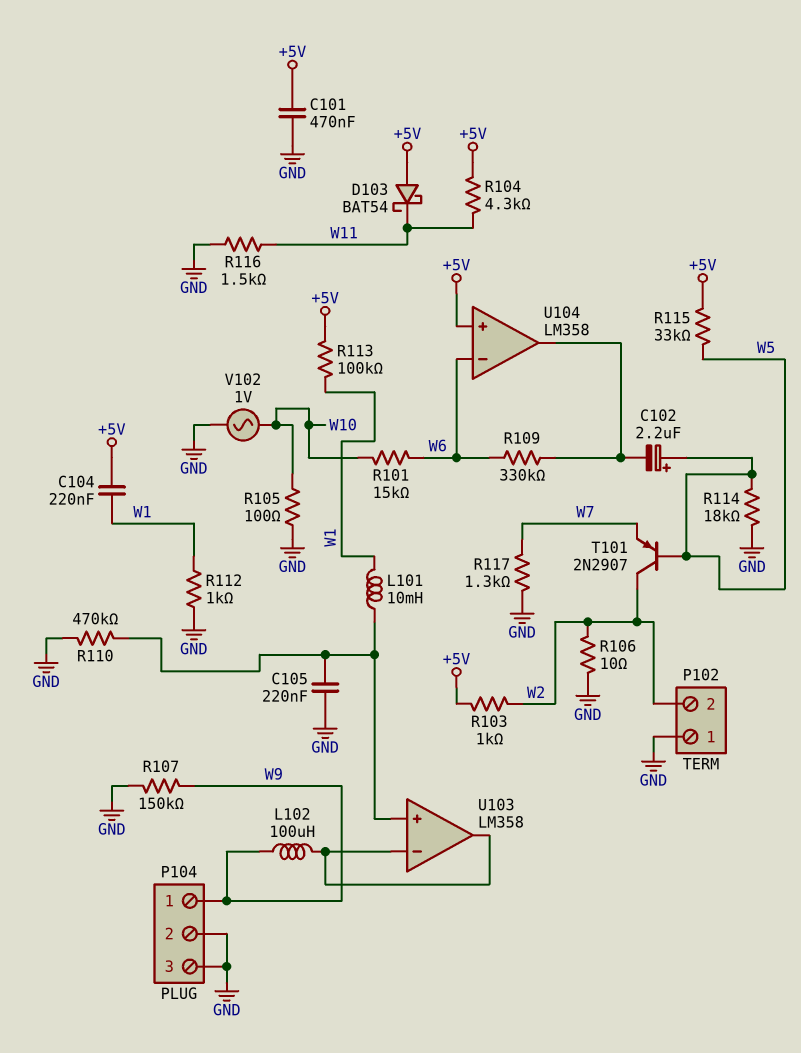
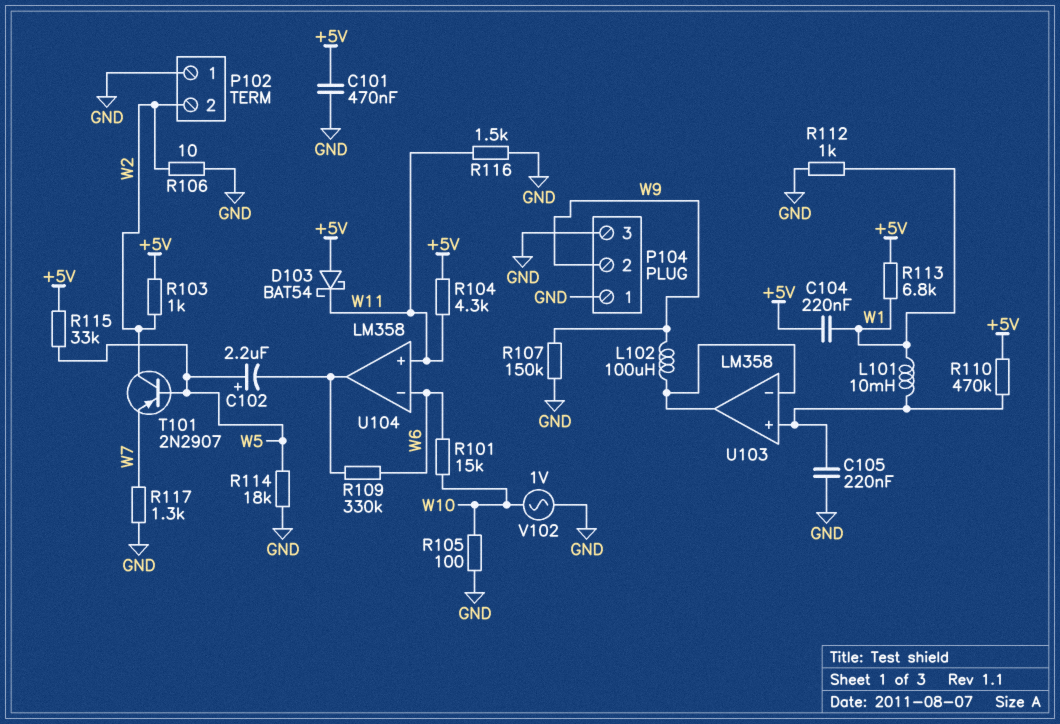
P104 pin 1: W9 -> GND
P104 pin 2: GND -> W9
R110: 470k (GND, U103/in+) -> 470k (+5V, U103/in+)
R113: 100k (+5V, W1) -> 6.8k (+5V, W1)
U104 pin in+: +5V -> W11

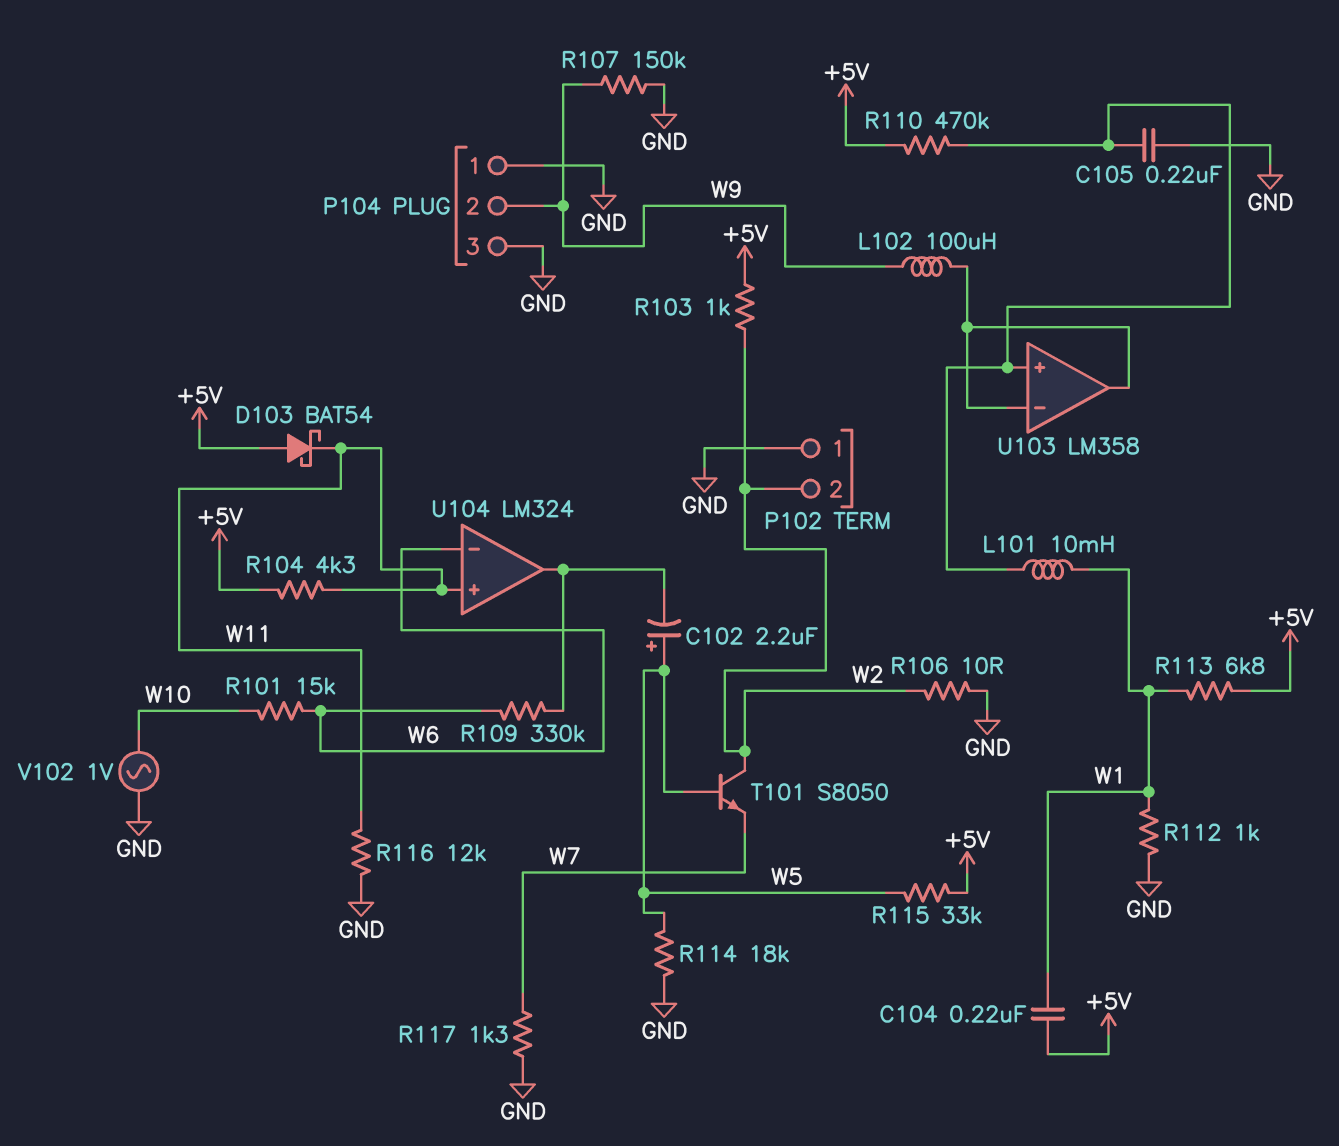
C101: 470nF (+5V, GND) -> none
R105: 100 (GND, W10) -> none
R116: 1.5k (GND, W11) -> 12k (GND, W11)
T101: PNP 2N2907 (B W5, C W2, E W7) -> NPN S8050 (B W5, C W2, E W7)
U104: LM358 -> LM324

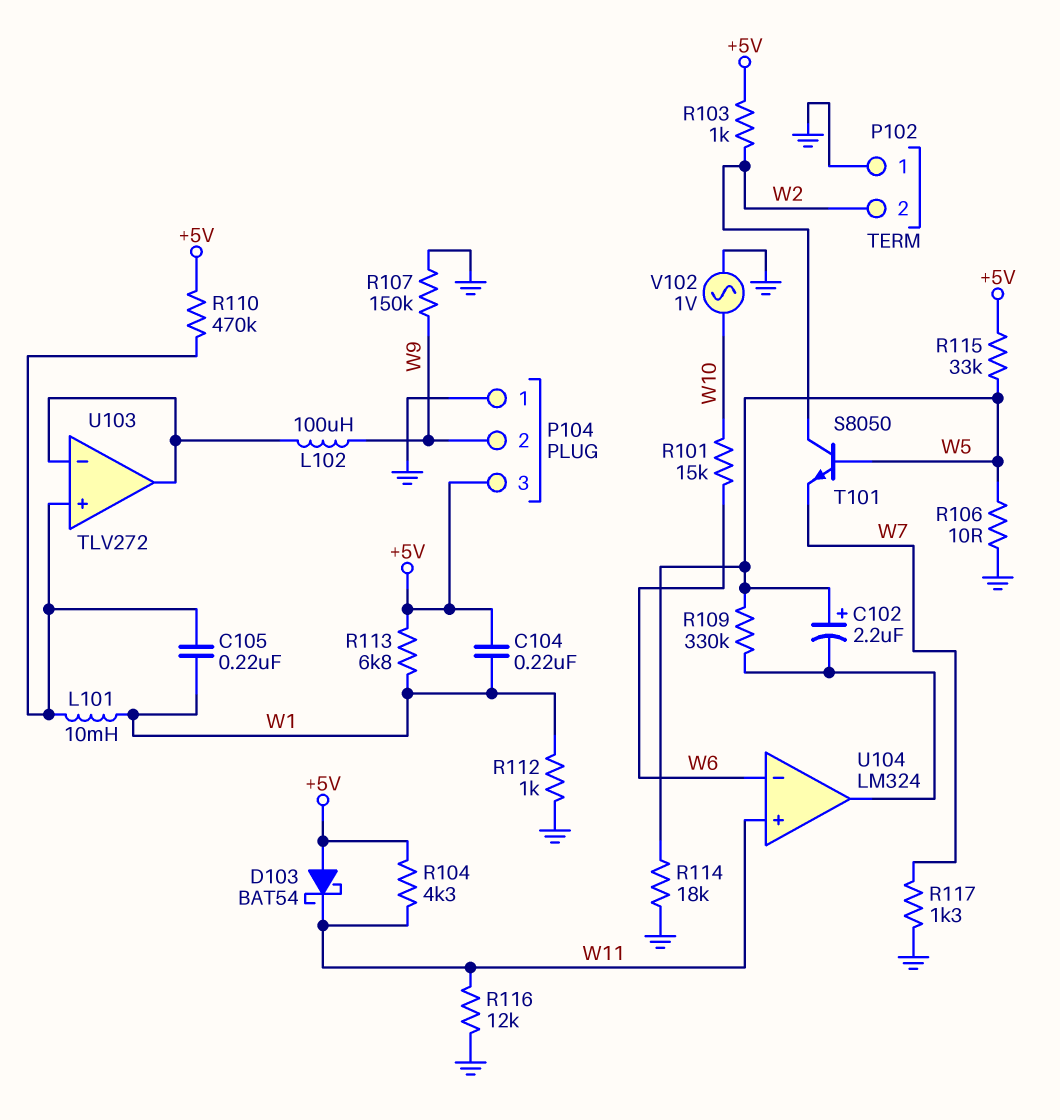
C105: 220nF (GND, U103/in+) -> 220nF (U103/in+, W1)
P104 pin 3: GND -> +5V
R106: 10 (GND, W2) -> 10 (GND, W5)
R109: 330k (U104/out, W6) -> 330k (U104/out, W5)
U103: LM358 -> TLV272

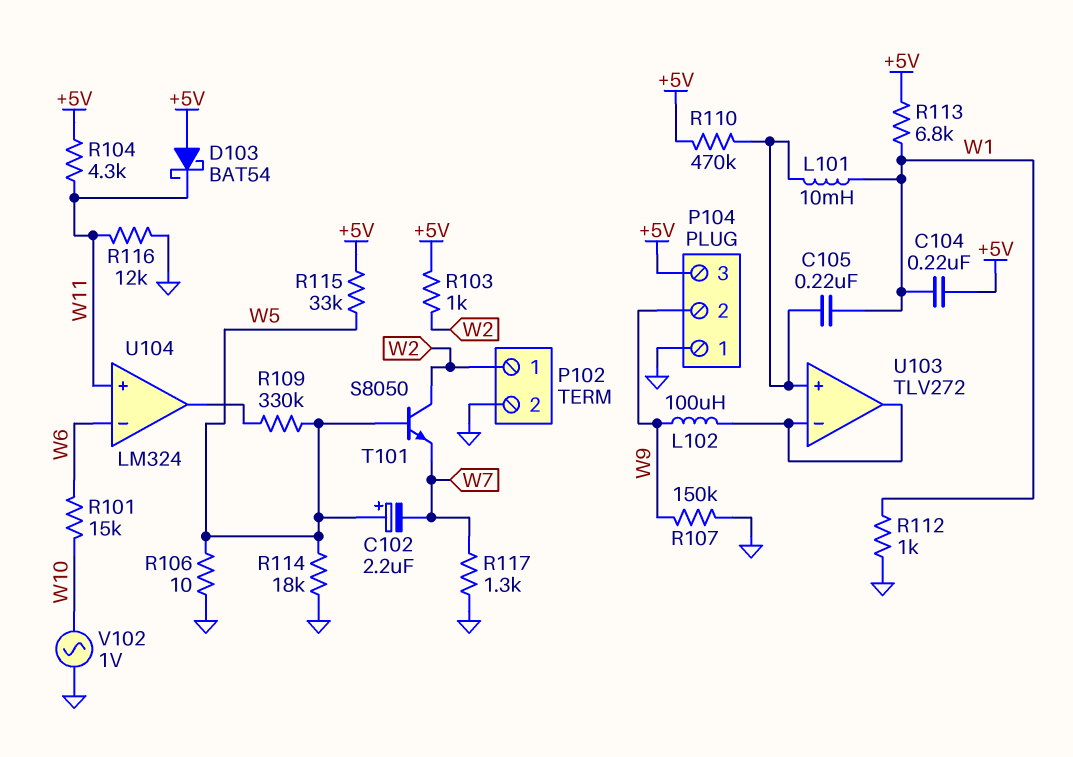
C102: 2.2uF (plus W5, minus U104/out) -> 2.2uF (plus W5, minus W7)
P102 pin 1: GND -> W2
P102 pin 2: W2 -> GND

